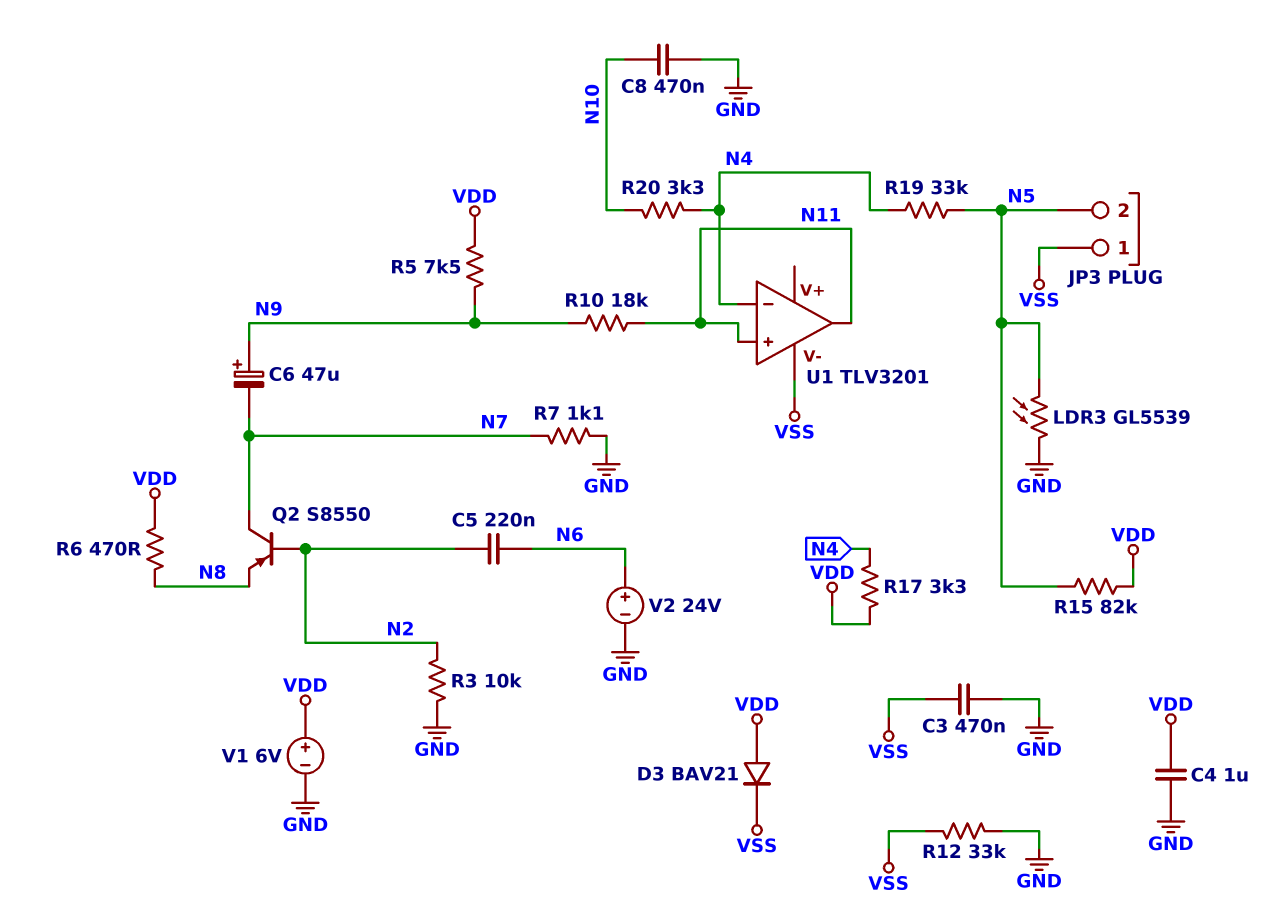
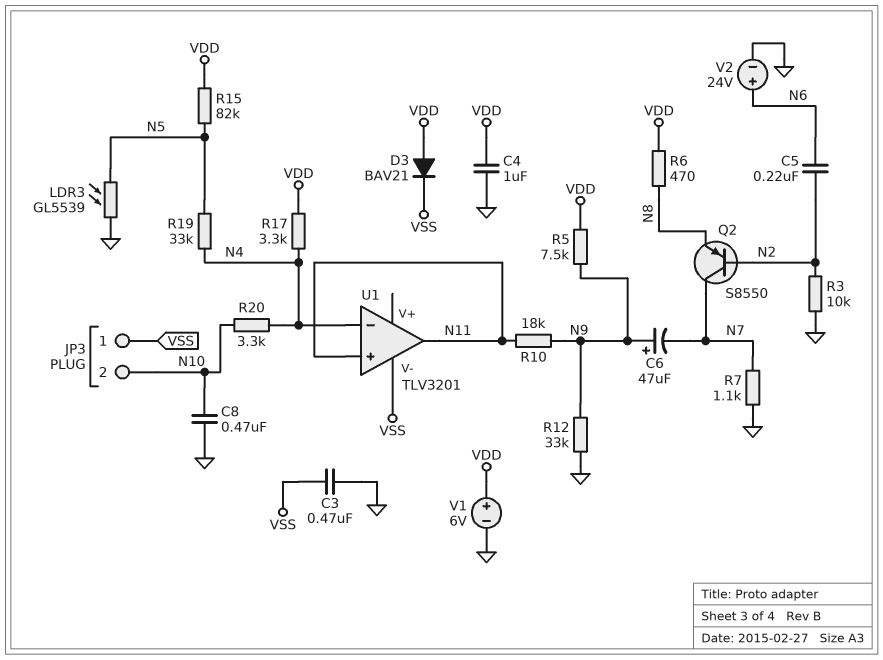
JP3 pin 2: N5 -> N10
R12: 33k (GND, VSS) -> 33k (GND, N9)

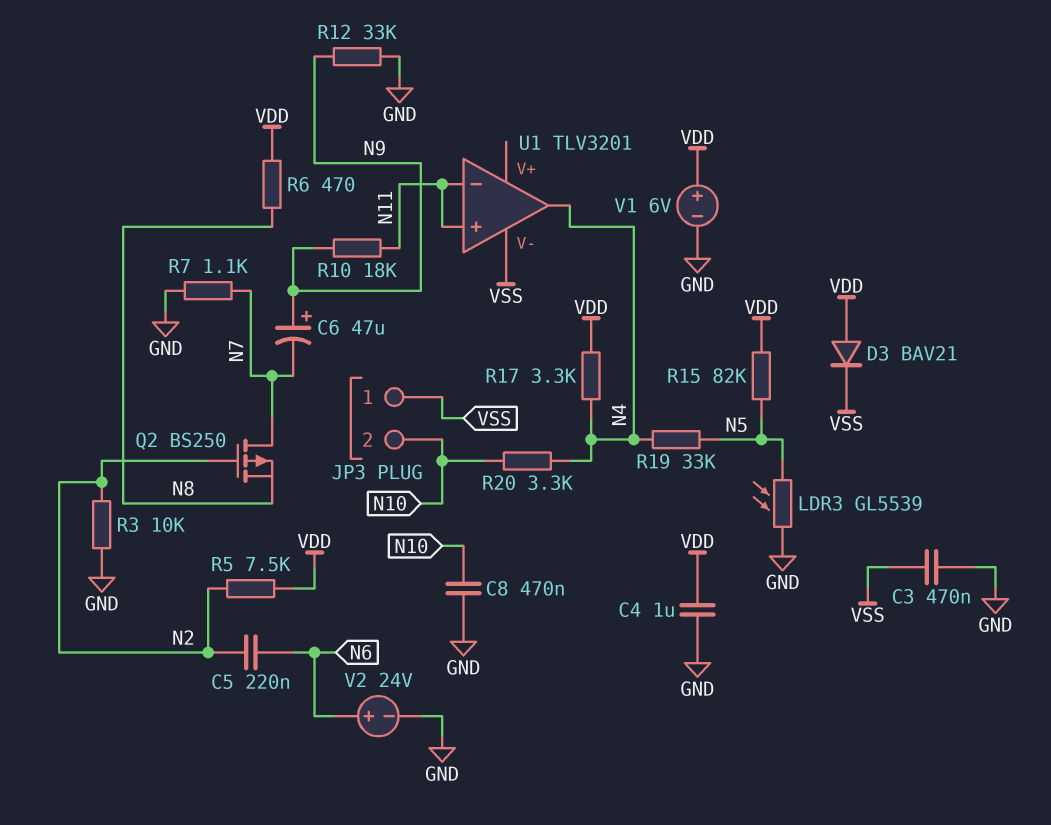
Q2: PNP S8550 (B N2, C N7, E N8) -> PMOS BS250 (G N2, D N7, S N8)
R5: 7.5k (N9, VDD) -> 7.5k (N2, VDD)
U1 pin in-: N4 -> N11
U1 pin out: N11 -> N4

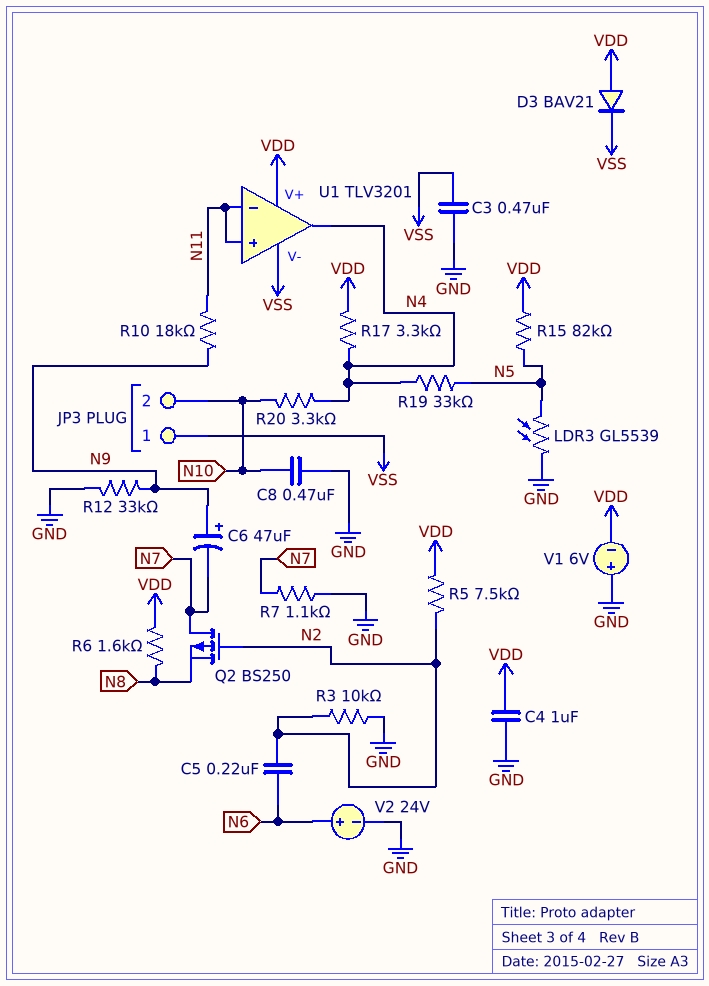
R6: 470 (N8, VDD) -> 1.6k (N8, VDD)
U1 pin V+: none -> VDD
V1: 6V (plus VDD, minus GND) -> 6V (plus GND, minus VDD)

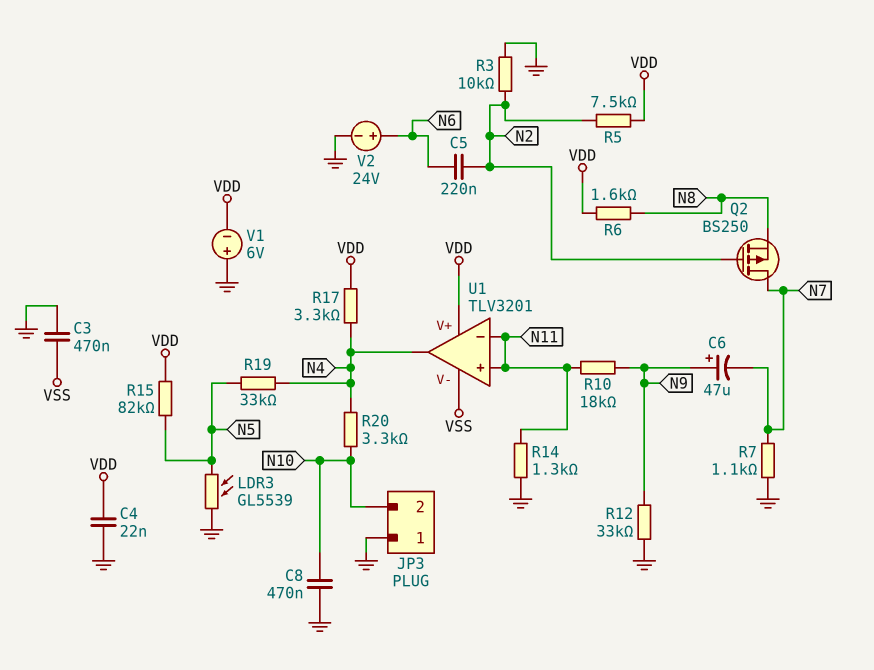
C4: 1uF (GND, VDD) -> 22nF (GND, VDD)
D3: diode BAV21 (A VDD, K VSS) -> none
JP3 pin 1: VSS -> GND
R14: none -> 1.3k (GND, N11)

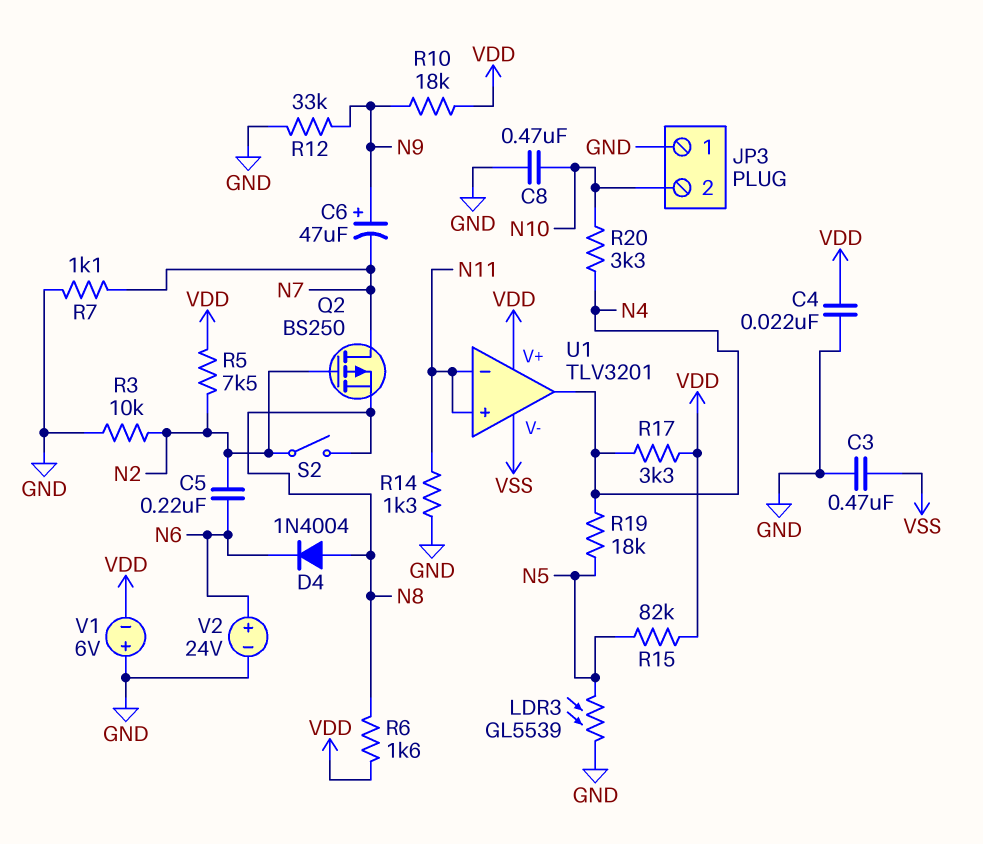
D4: none -> diode 1N4004 (A N8, K N6)
R10: 18k (N9, N11) -> 18k (N9, VDD)
R19: 33k (N4, N5) -> 18k (N4, N5)
S2: none -> switch (N2, N8)

